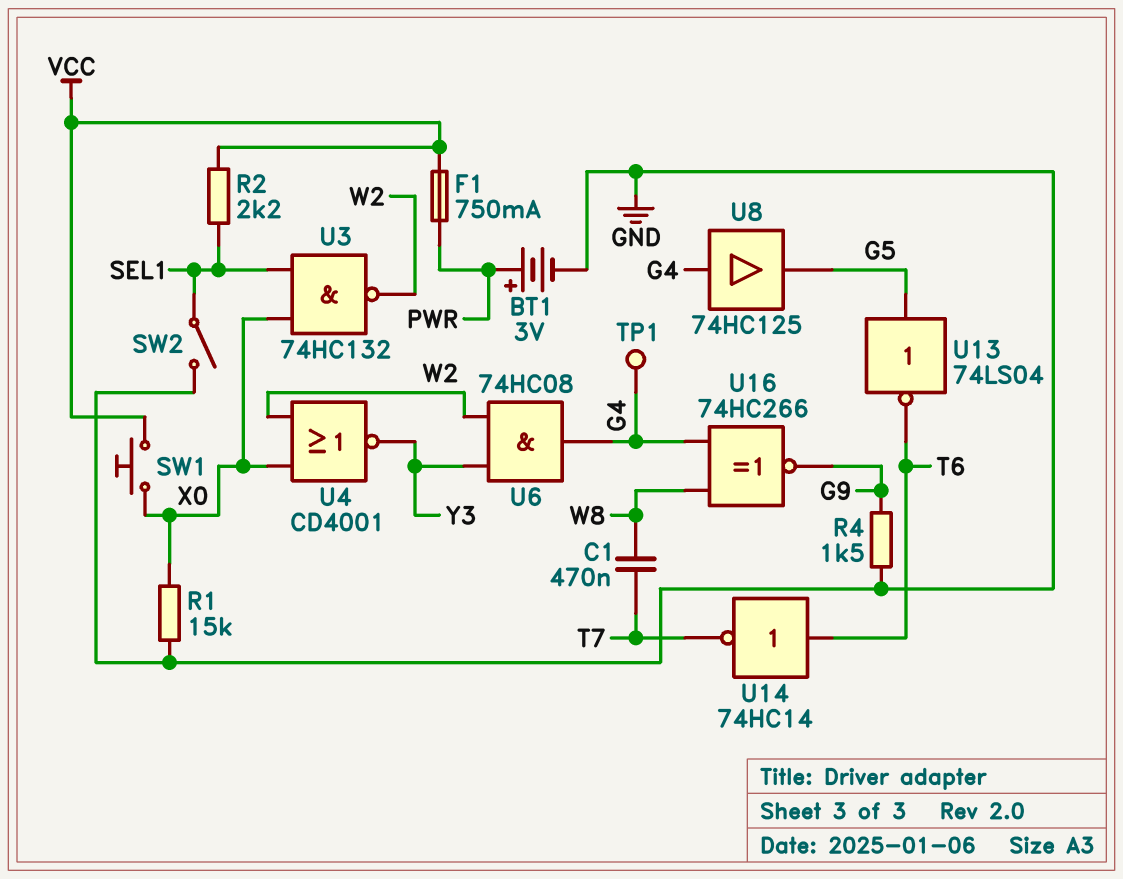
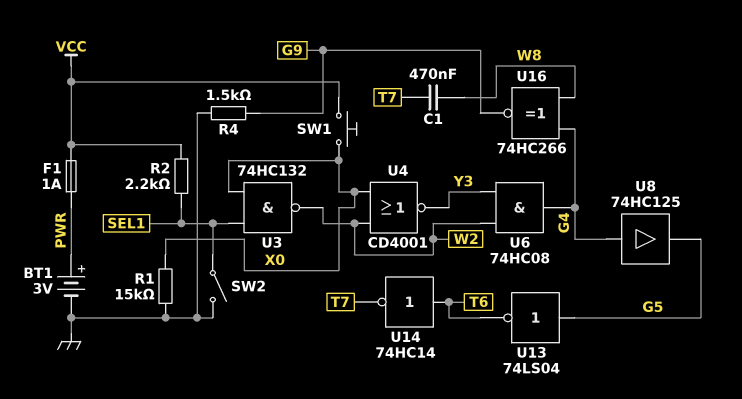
F1: 750mA (PWR, VCC) -> 1A (PWR, VCC)
TP1: test point (G4) -> none

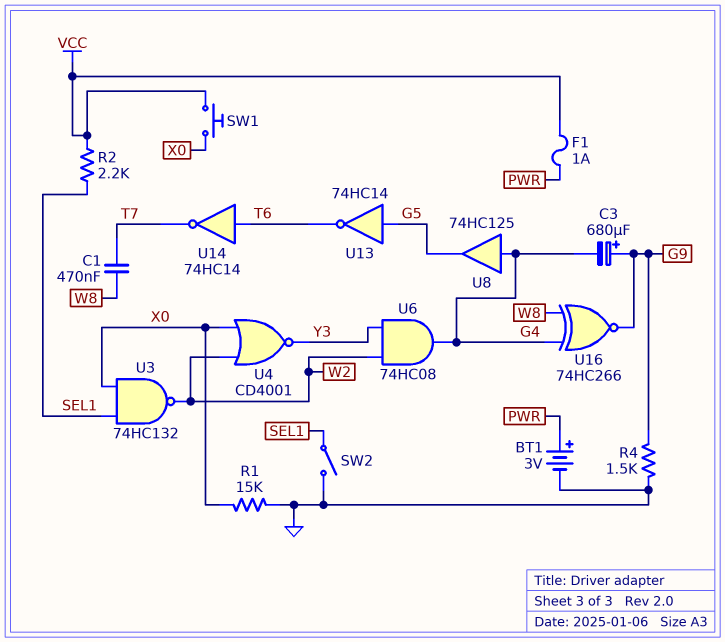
C3: none -> 680uF (plus G9, minus G4)
U13: NOT 74LS04 (in G5, out T6) -> NOT 74HC14 (in G5, out T6)

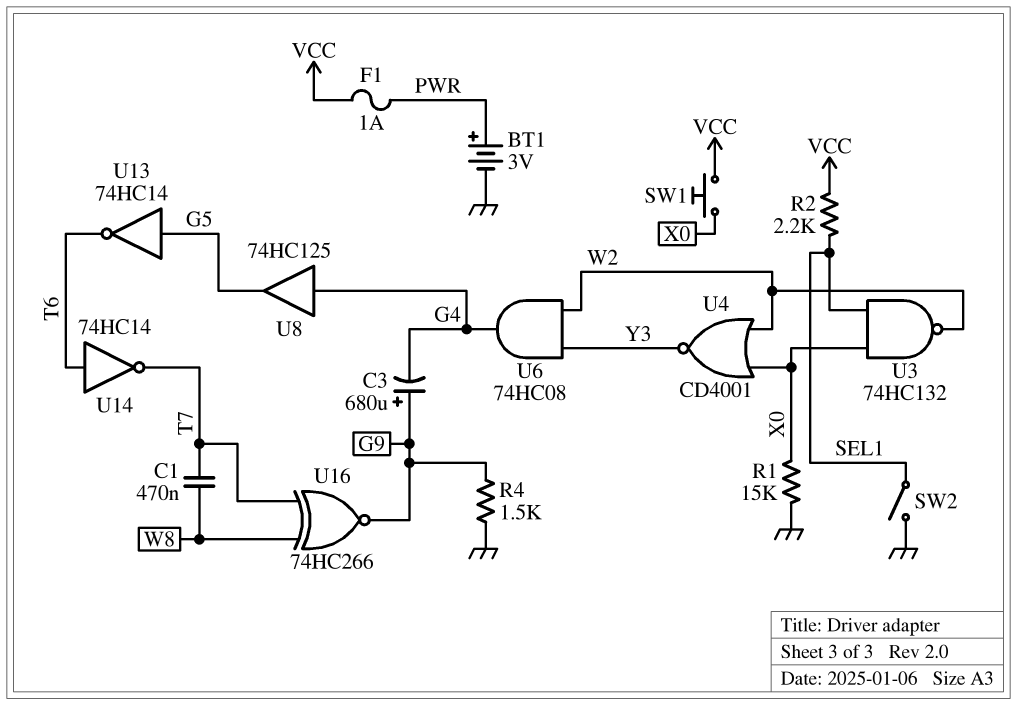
U16: XNOR 74HC266 (in G4, in W8, out G9) -> XNOR 74HC266 (in T7, in W8, out G9)

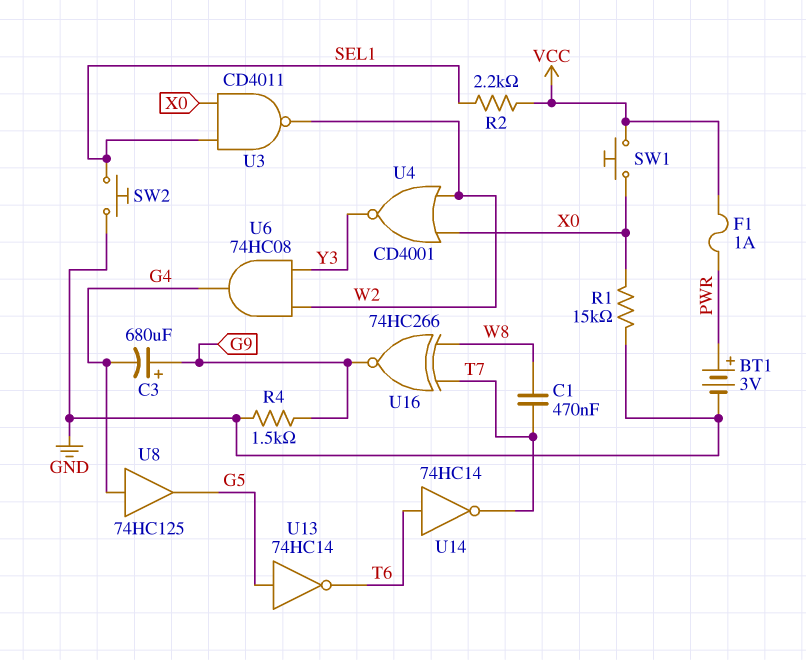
SW2: switch (GND, SEL1) -> button (GND, SEL1)
U3: NAND 74HC132 (in SEL1, in X0, out W2) -> NAND CD4011 (in SEL1, in X0, out W2)

